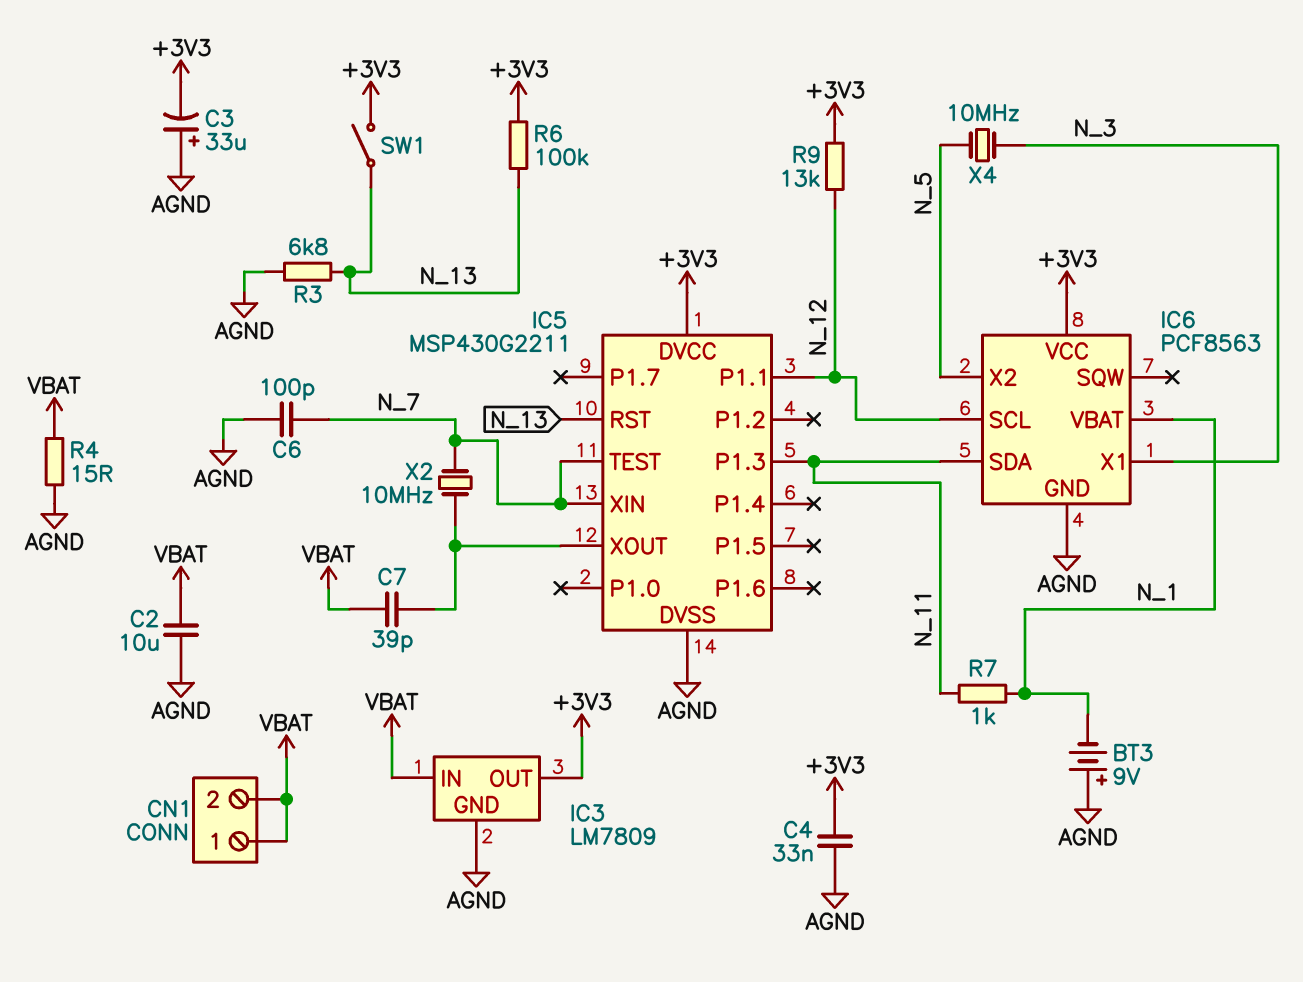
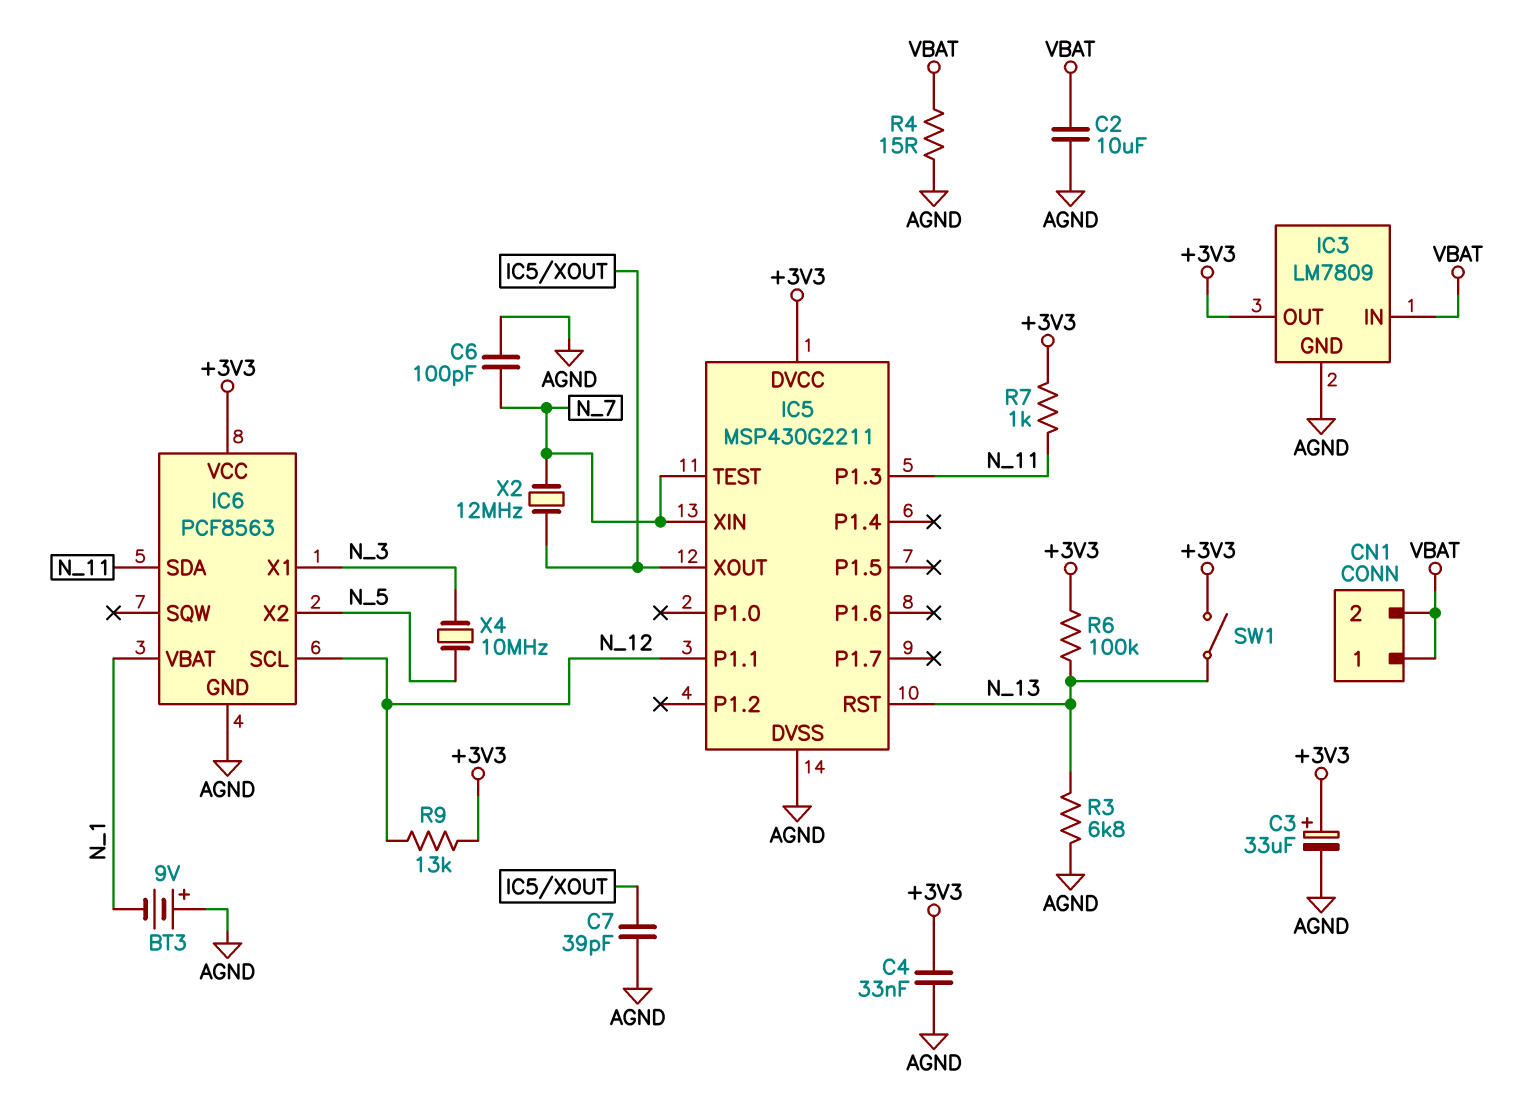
C3: 33uF (plus AGND, minus +3V3) -> 33uF (plus +3V3, minus AGND)
C7: 39pF (IC5/XOUT, VBAT) -> 39pF (AGND, IC5/XOUT)
R7: 1k (N_1, N_11) -> 1k (+3V3, N_11)
X2: 10MHz (IC5/XOUT, N_7) -> 12MHz (IC5/XOUT, N_7)

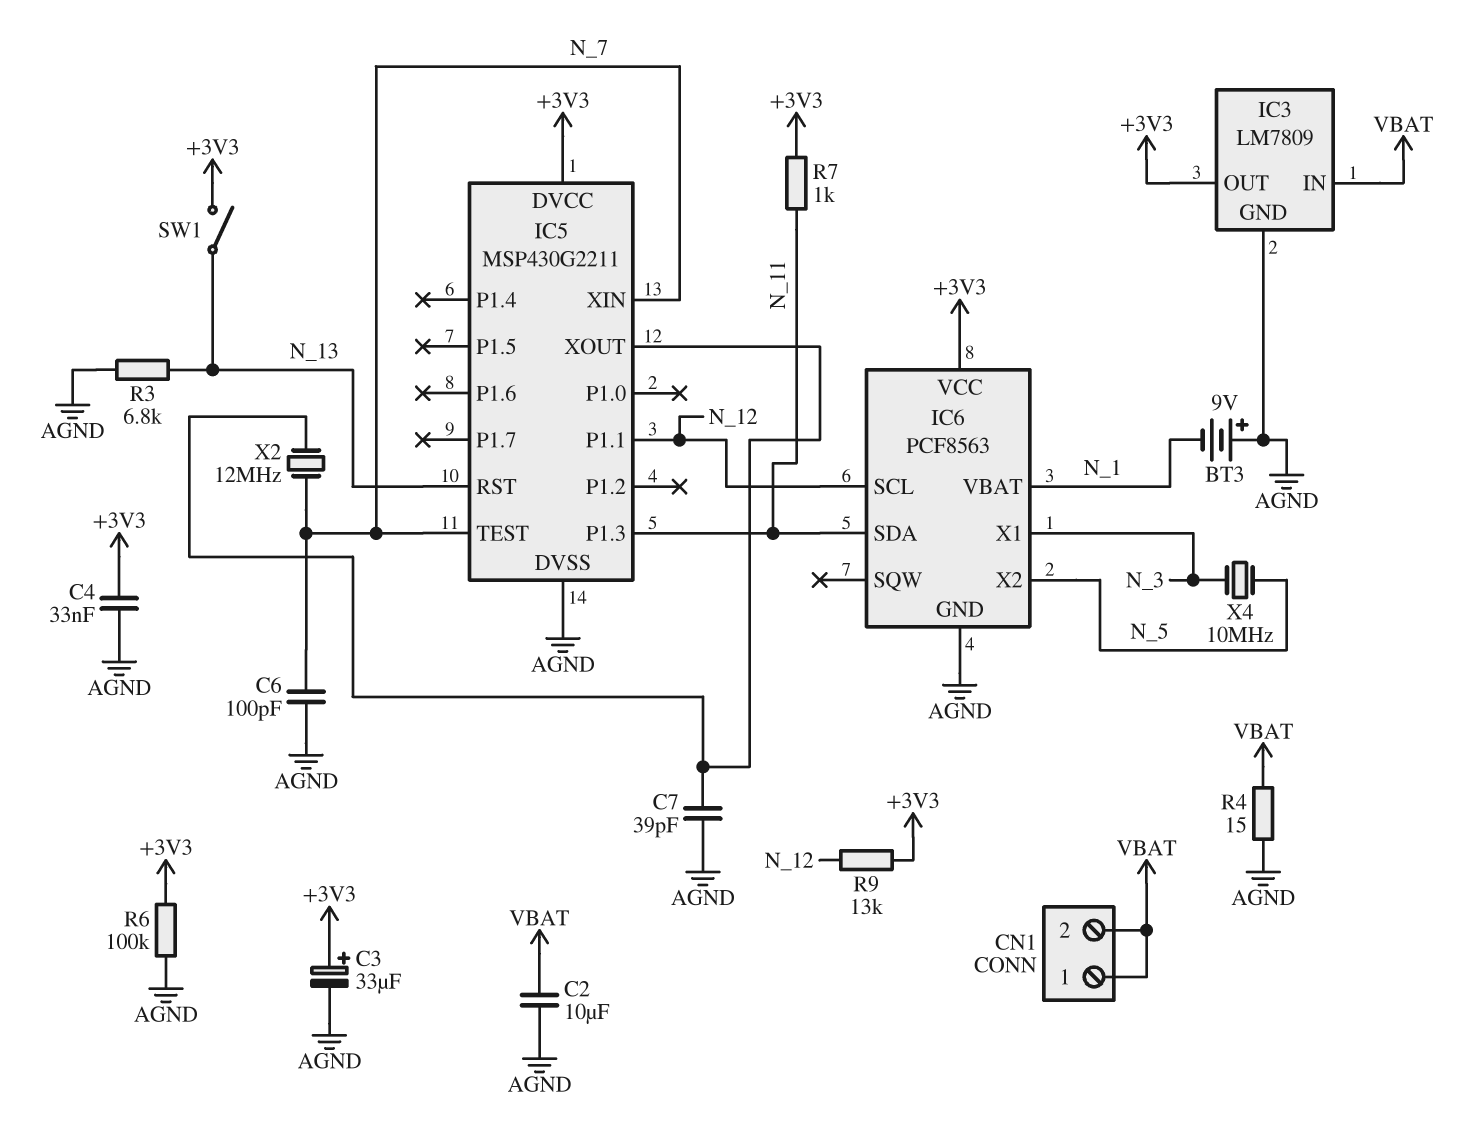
R6: 100k (+3V3, N_13) -> 100k (+3V3, AGND)

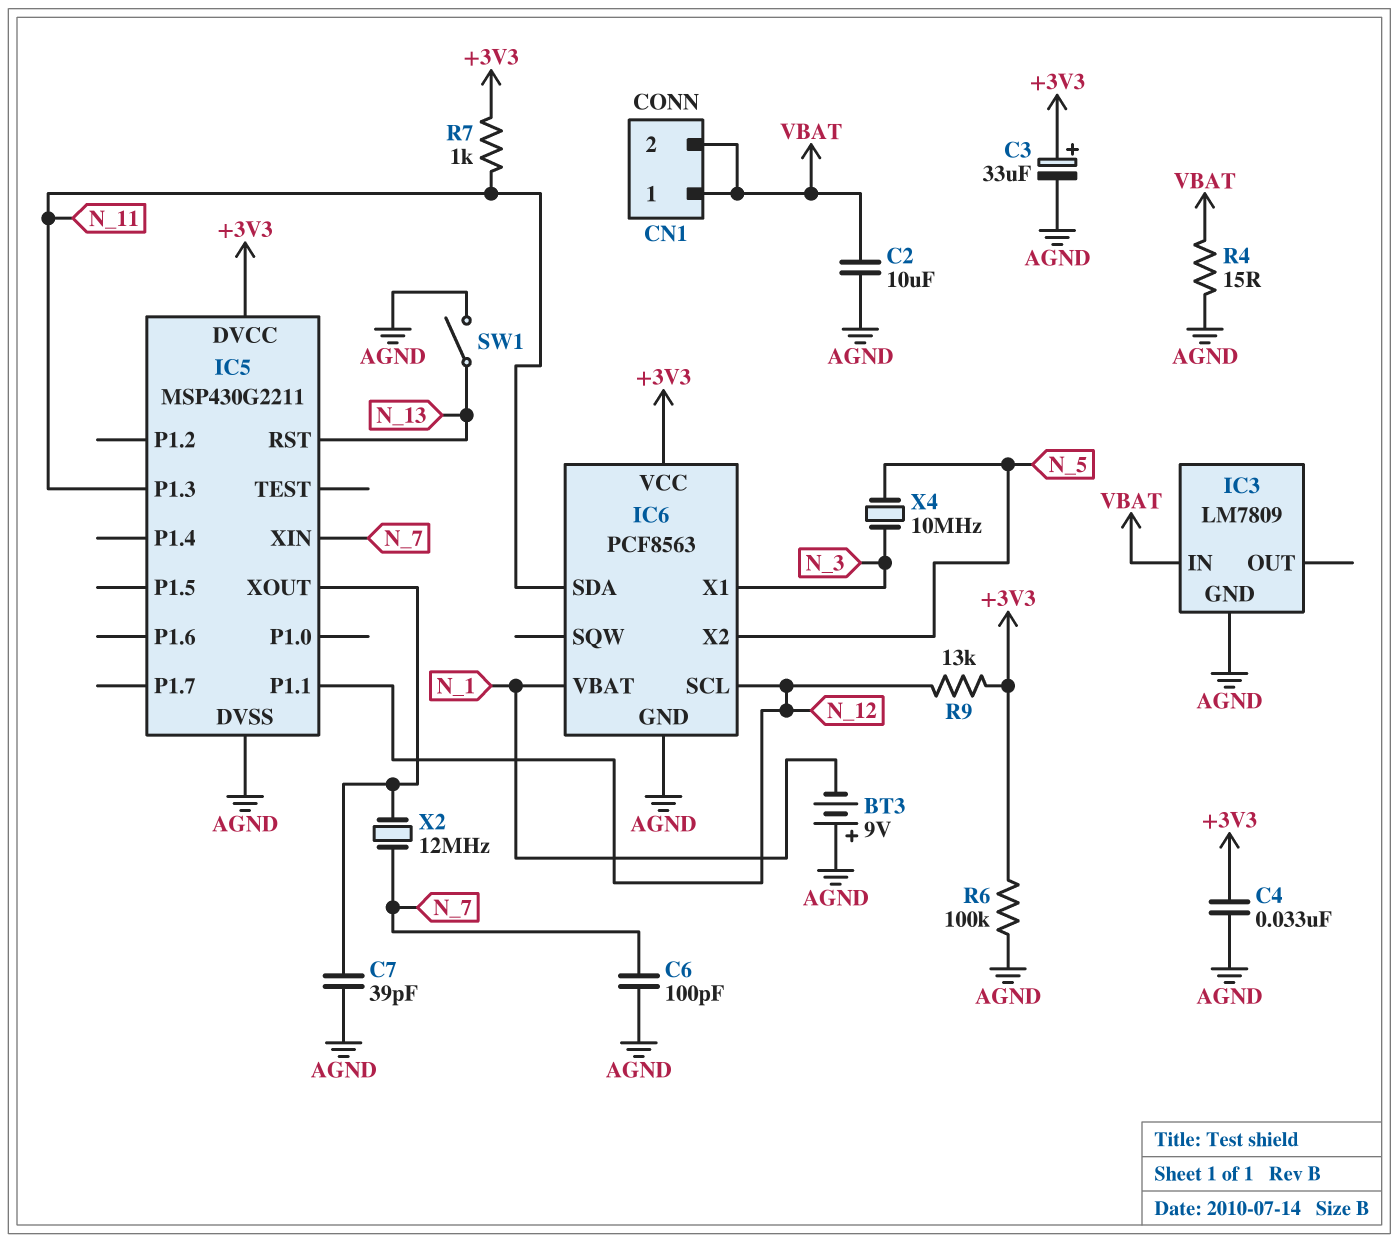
IC3 pin OUT: +3V3 -> none
IC5 pin TEST: N_7 -> none
R3: 6.8k (AGND, N_13) -> none
SW1: switch (+3V3, N_13) -> switch (AGND, N_13)

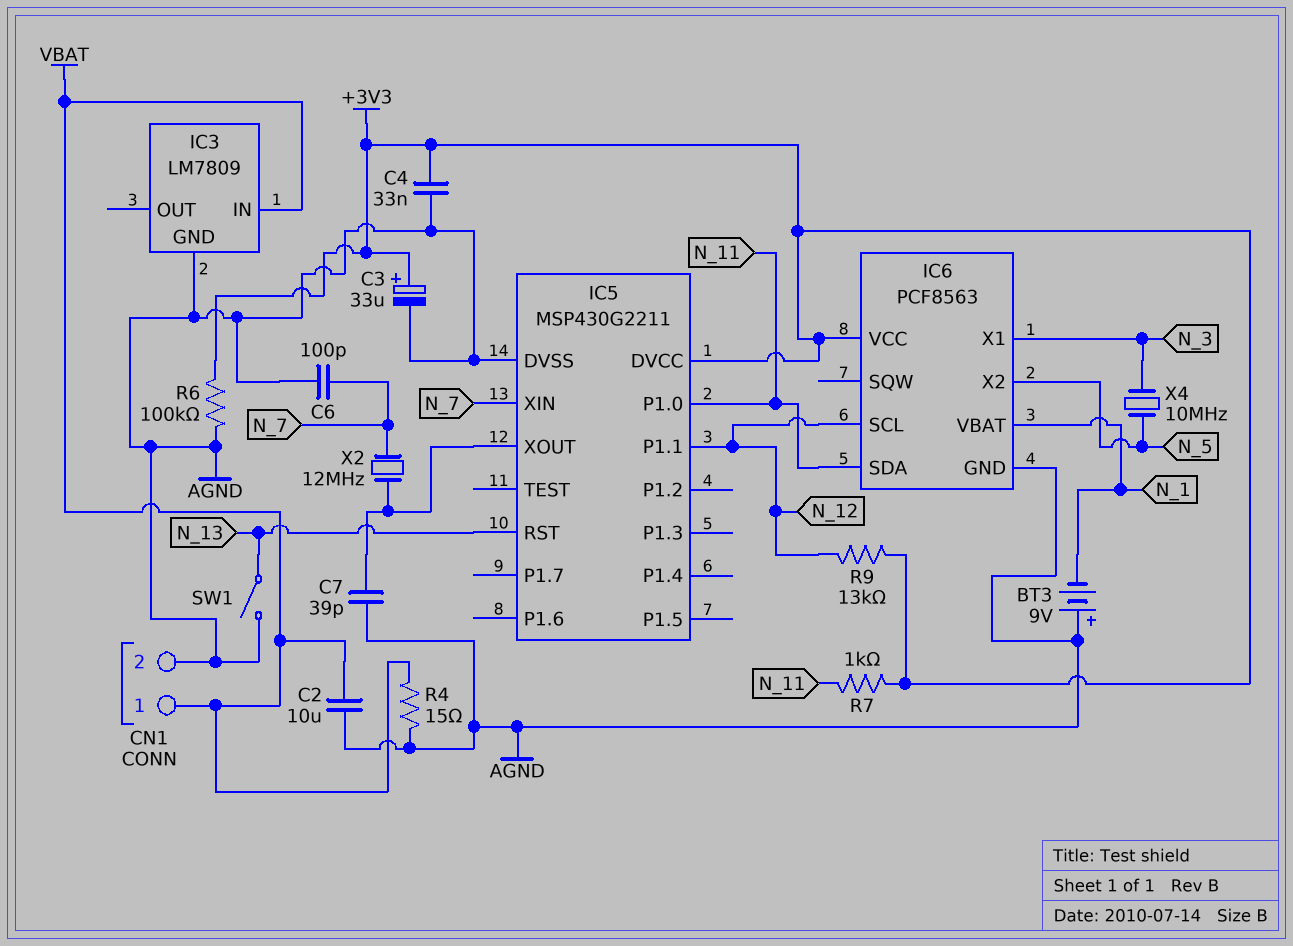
CN1 pin 2: VBAT -> AGND
IC5 pin P1.0: none -> N_11
IC5 pin P1.3: N_11 -> none

